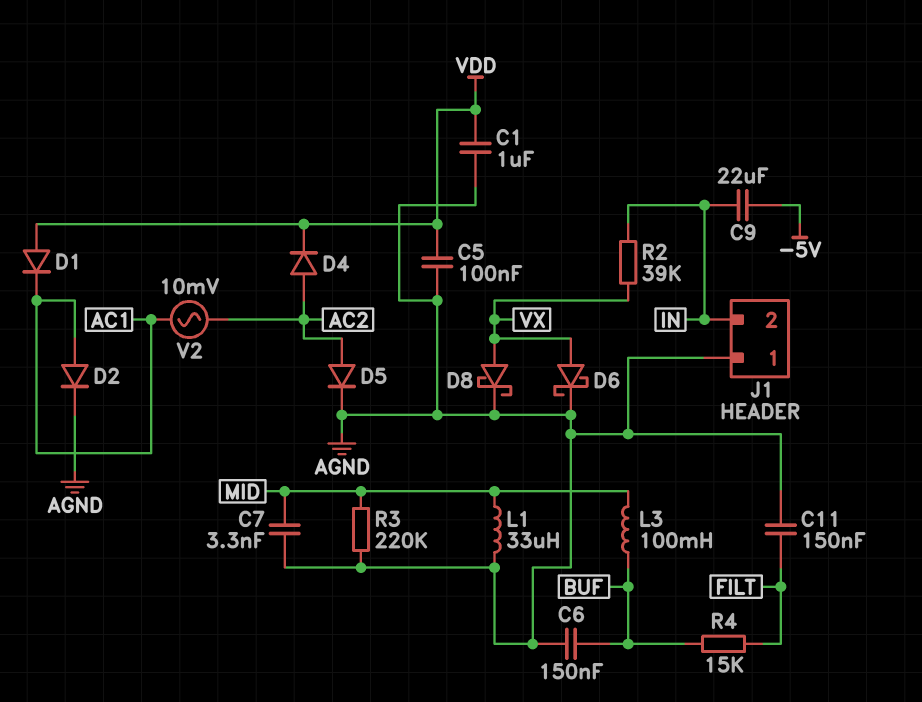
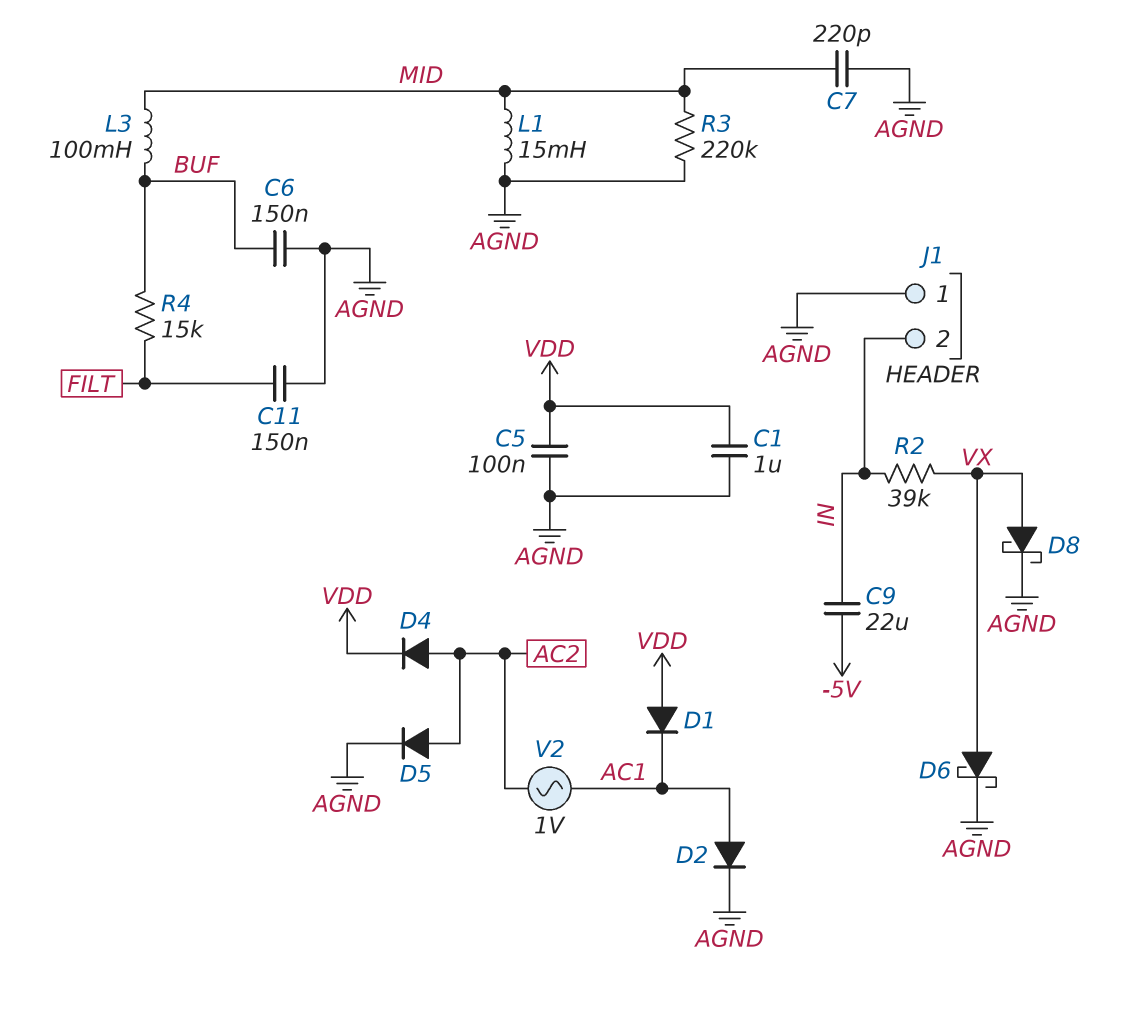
C7: 3.3nF (AGND, MID) -> 220pF (AGND, MID)
L1: 33uH (AGND, MID) -> 15mH (AGND, MID)
V2: AC 10mV (AC1, AC2) -> AC 1V (AC1, AC2)

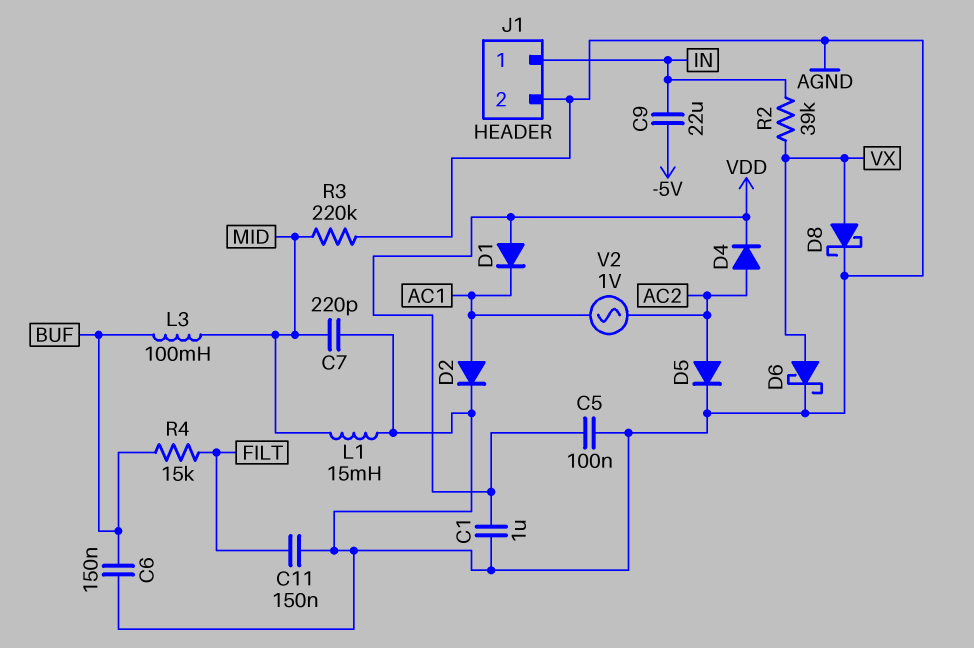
J1 pin 1: AGND -> IN
J1 pin 2: IN -> AGND

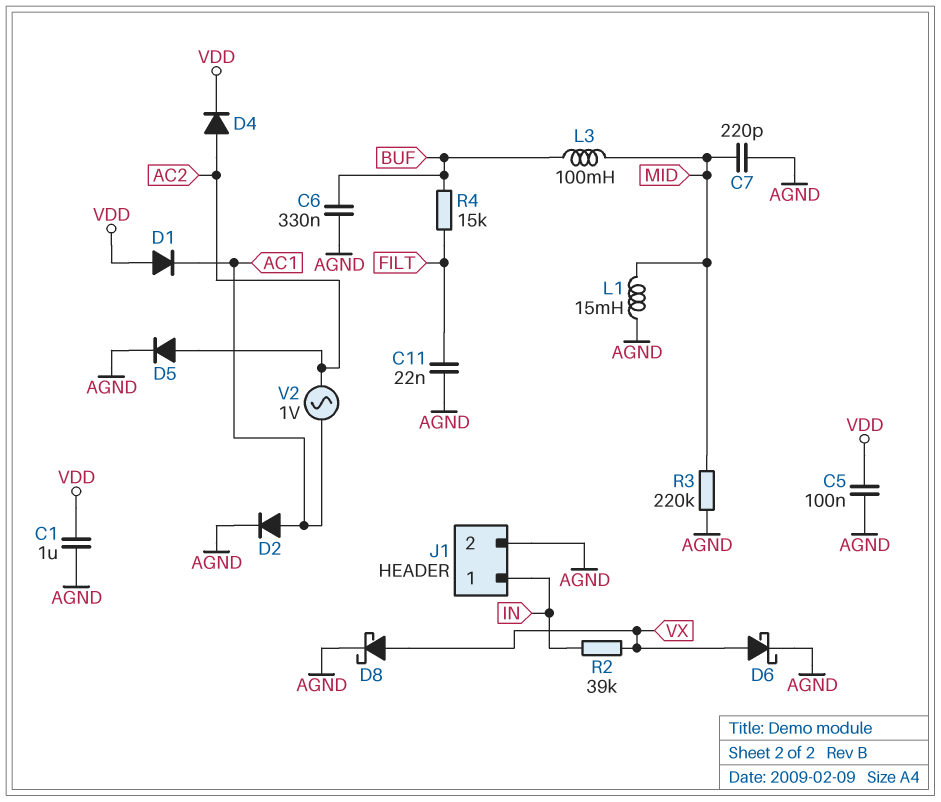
C6: 150nF (AGND, BUF) -> 330nF (AGND, BUF)
C9: 22uF (-5V, IN) -> none
C11: 150nF (AGND, FILT) -> 22nF (AGND, FILT)

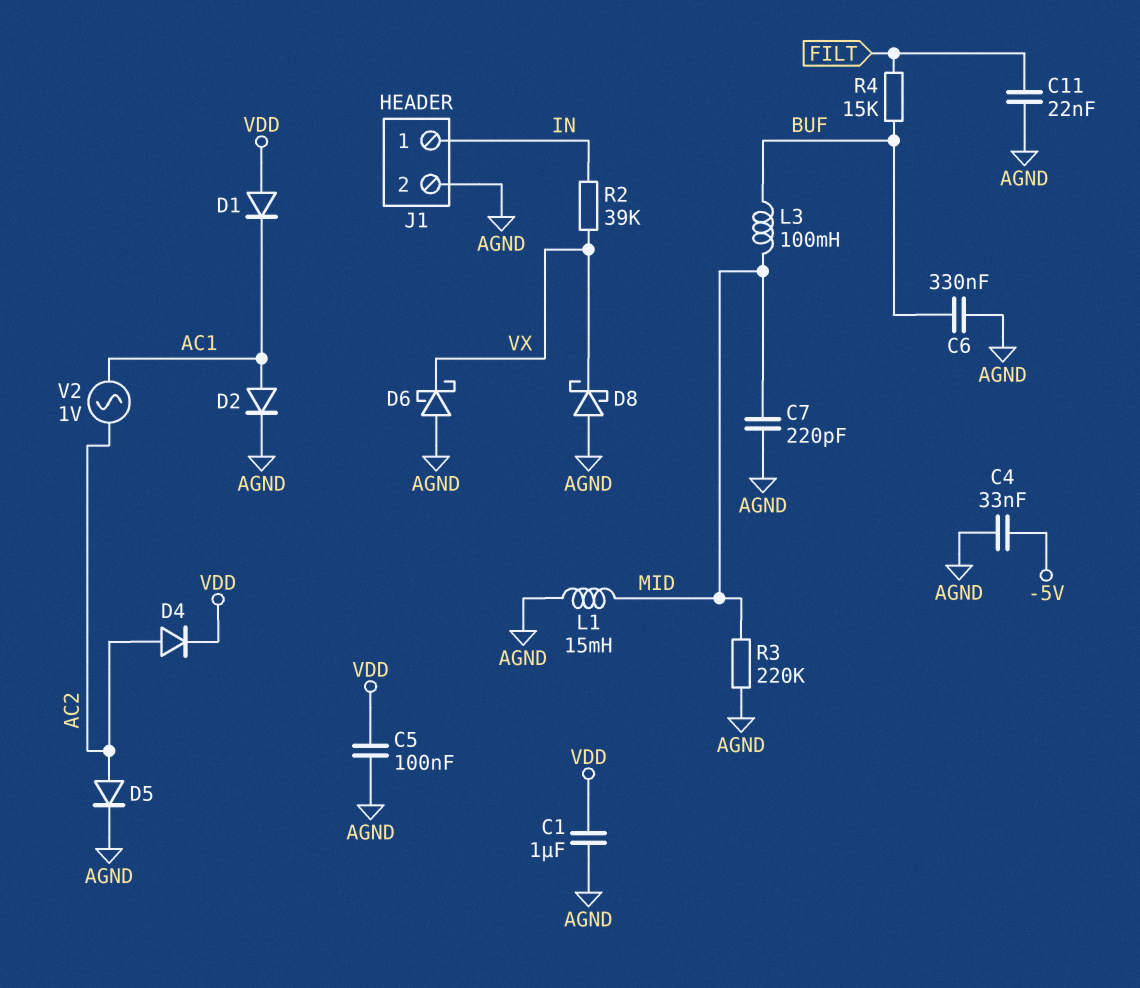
C4: none -> 33nF (-5V, AGND)
D6: schottky (A VX, K AGND) -> schottky (A AGND, K VX)
D8: schottky (A VX, K AGND) -> schottky (A AGND, K VX)

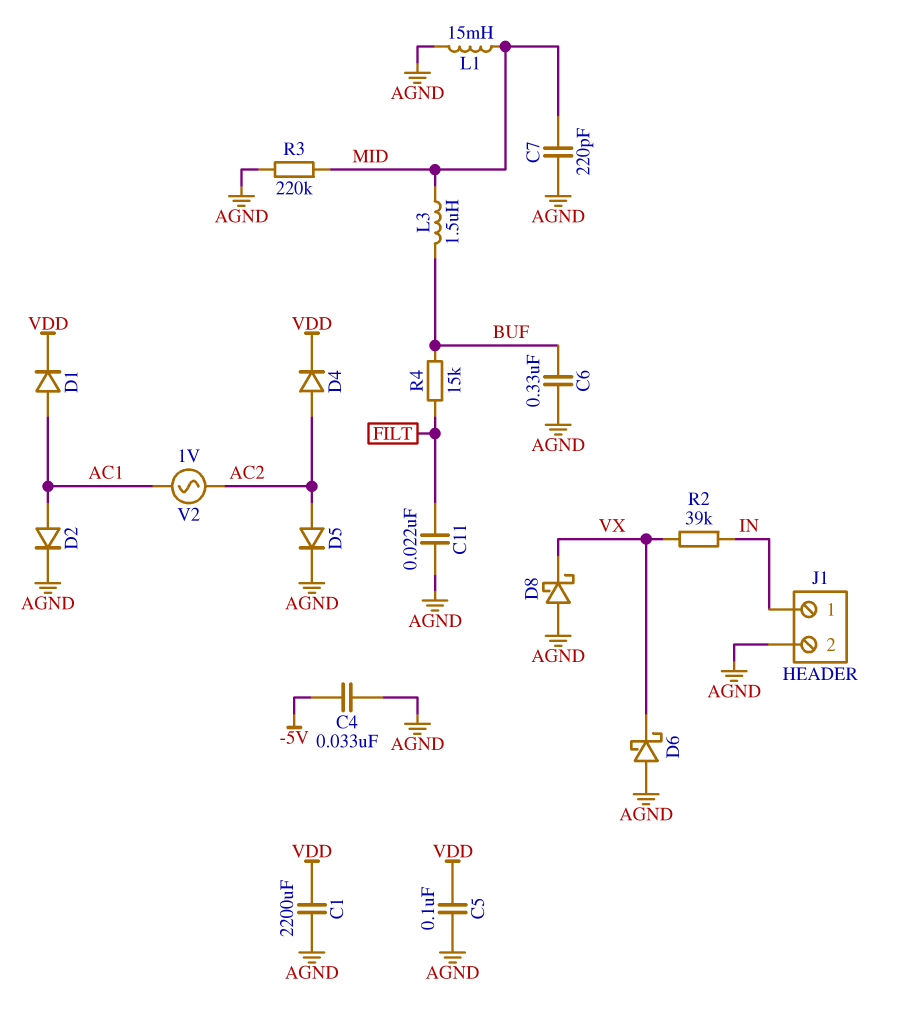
C1: 1uF (AGND, VDD) -> 2200uF (AGND, VDD)
D1: diode (A VDD, K AC1) -> diode (A AC1, K VDD)
L3: 100mH (BUF, MID) -> 1.5uH (BUF, MID)

